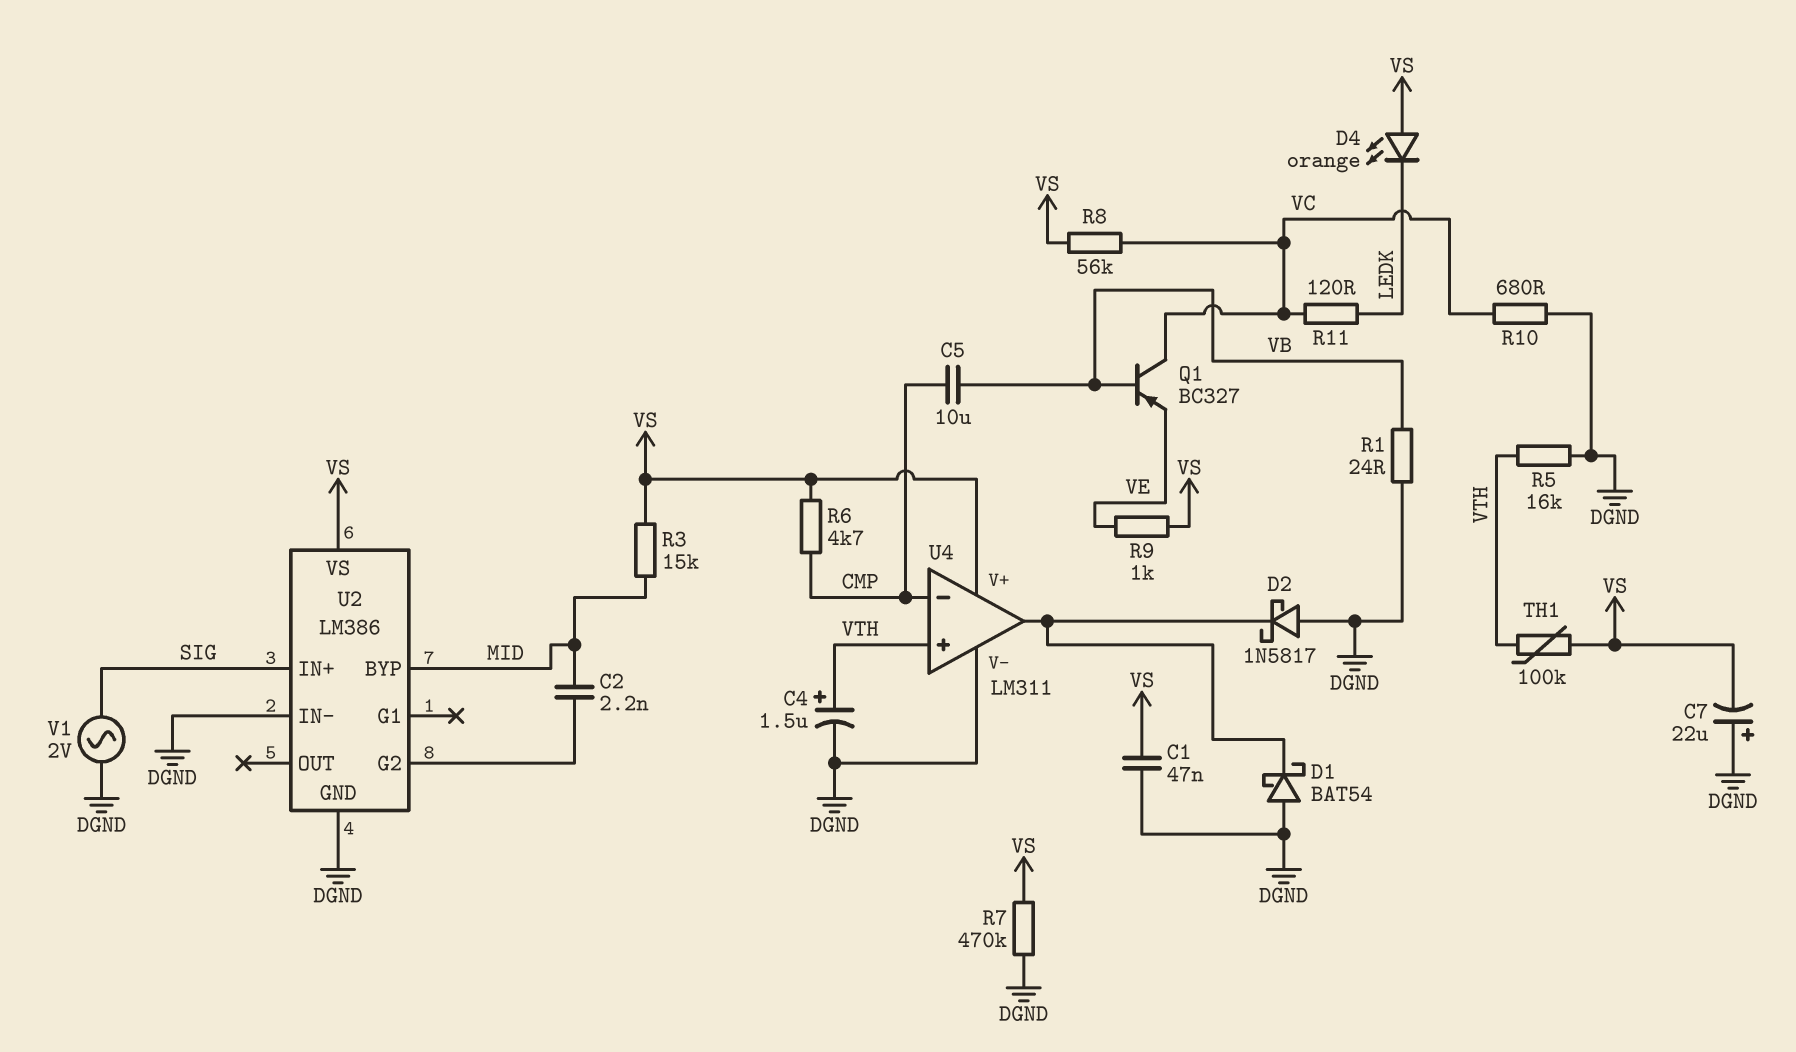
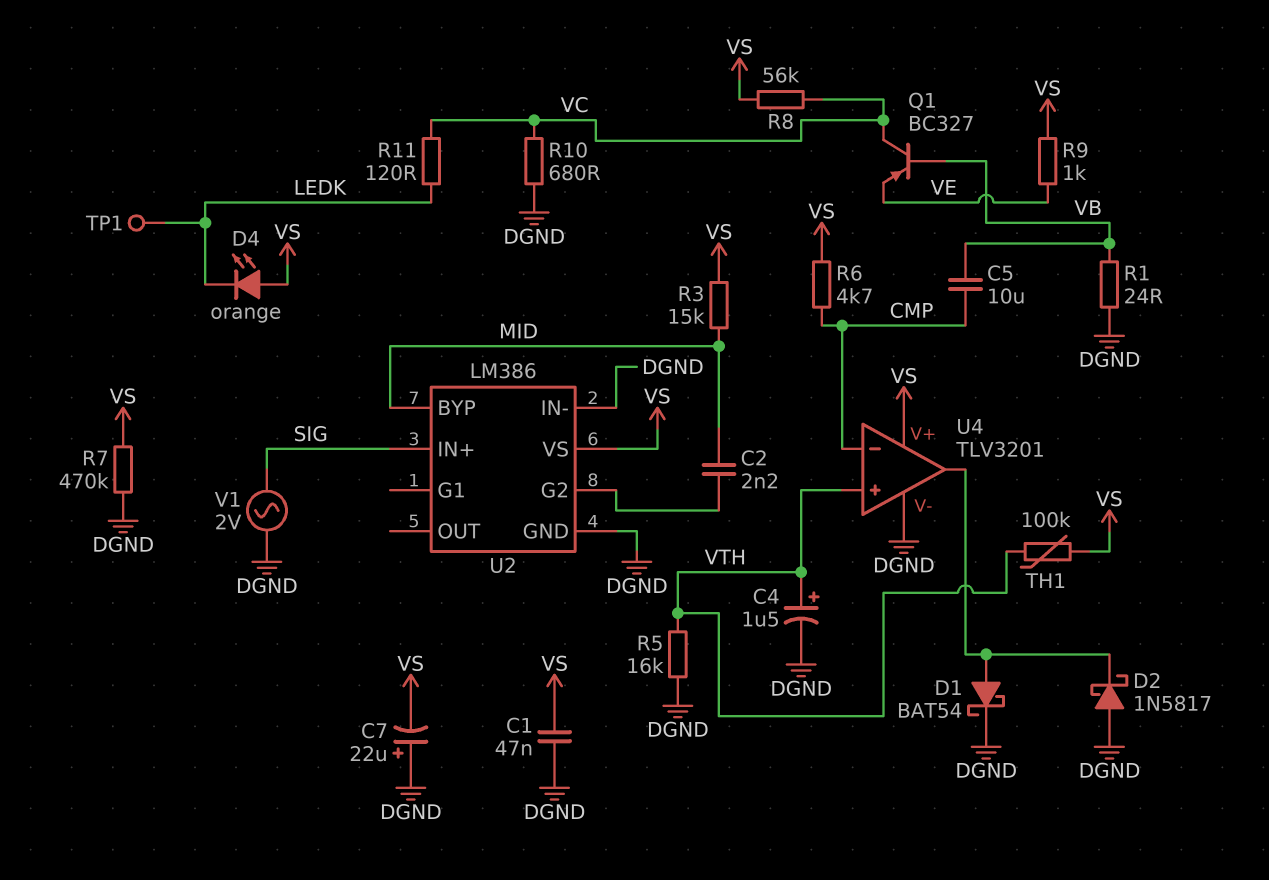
D1: schottky BAT54 (A DGND, K U4/out) -> schottky BAT54 (A U4/out, K DGND)
TP1: none -> test point (LEDK)
U4: LM311 -> TLV3201

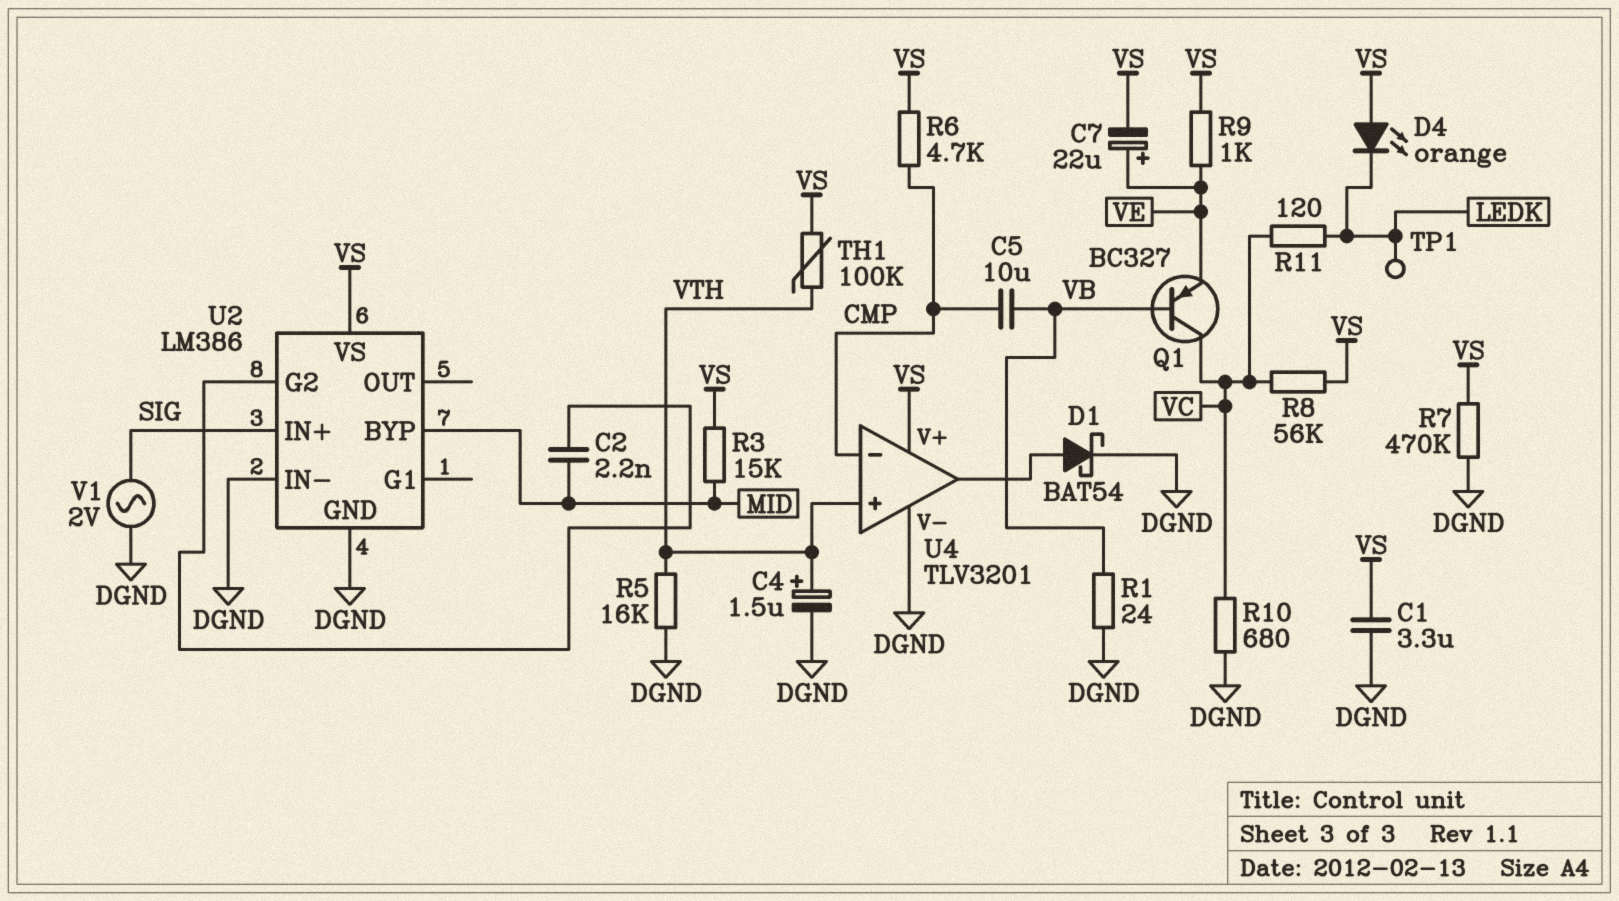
C1: 47nF (DGND, VS) -> 3.3uF (DGND, VS)
C7: 22uF (plus DGND, minus VS) -> 22uF (plus VE, minus VS)
D2: schottky 1N5817 (A DGND, K U4/out) -> none

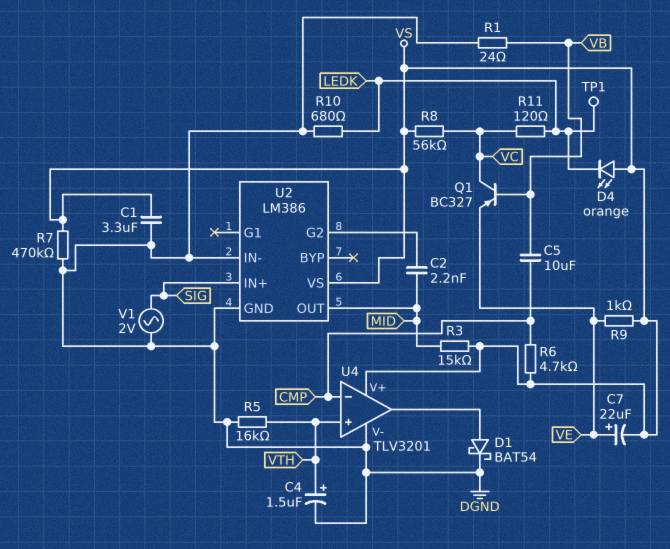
R10: 680 (DGND, VC) -> 680 (DGND, LEDK)
TH1: 100k (VS, VTH) -> none
U2 pin BYP: MID -> none
U2 pin OUT: none -> MID

